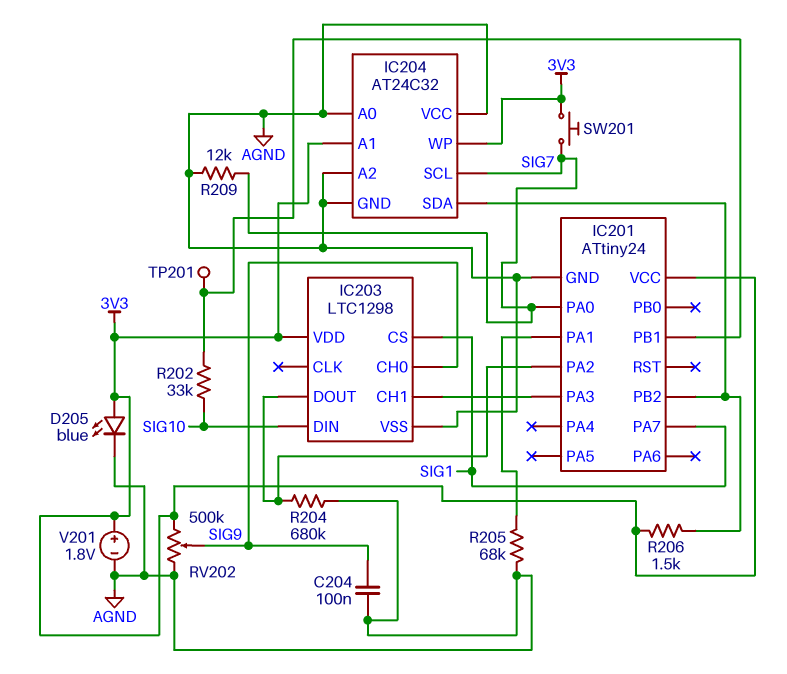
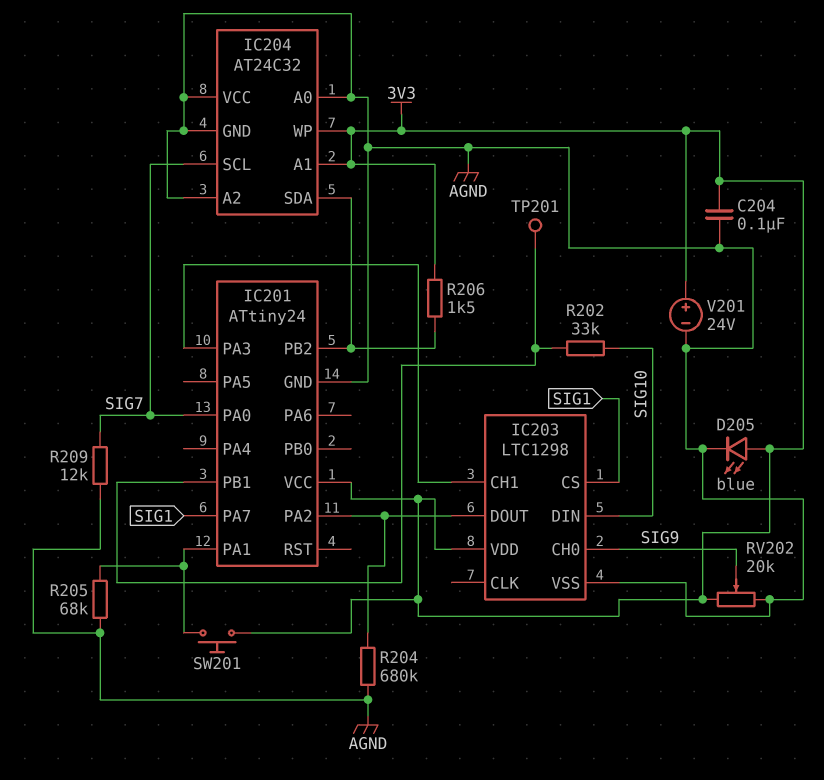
C204: 100nF (AGND, SIG9) -> 100nF (3V3, AGND)
RV202: 500k (3V3, AGND, wiper SIG9) -> 20k (3V3, AGND, wiper SIG9)
SW201: button (3V3, SIG7) -> button (3V3, IC201/PA1)
V201: 1.8V (plus 3V3, minus AGND) -> 24V (plus 3V3, minus AGND)

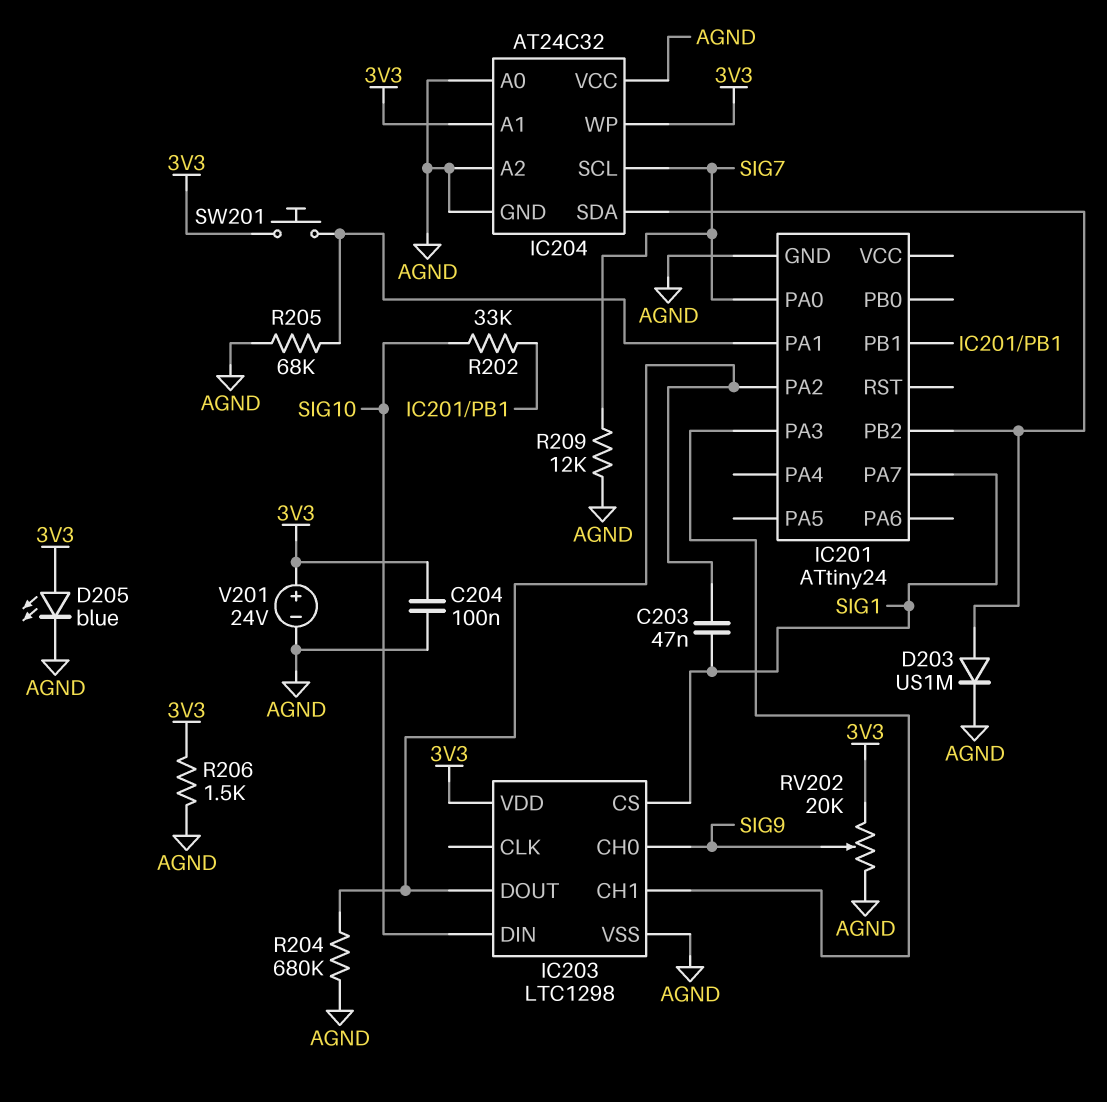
C203: none -> 47nF (IC201/PA2, SIG1)
D203: none -> diode US1M (A IC201/PB2, K AGND)
IC201 pin VCC: 3V3 -> none
R206: 1.5k (3V3, IC201/PB2) -> 1.5k (3V3, AGND)
TP201: test point (IC201/PB1) -> none

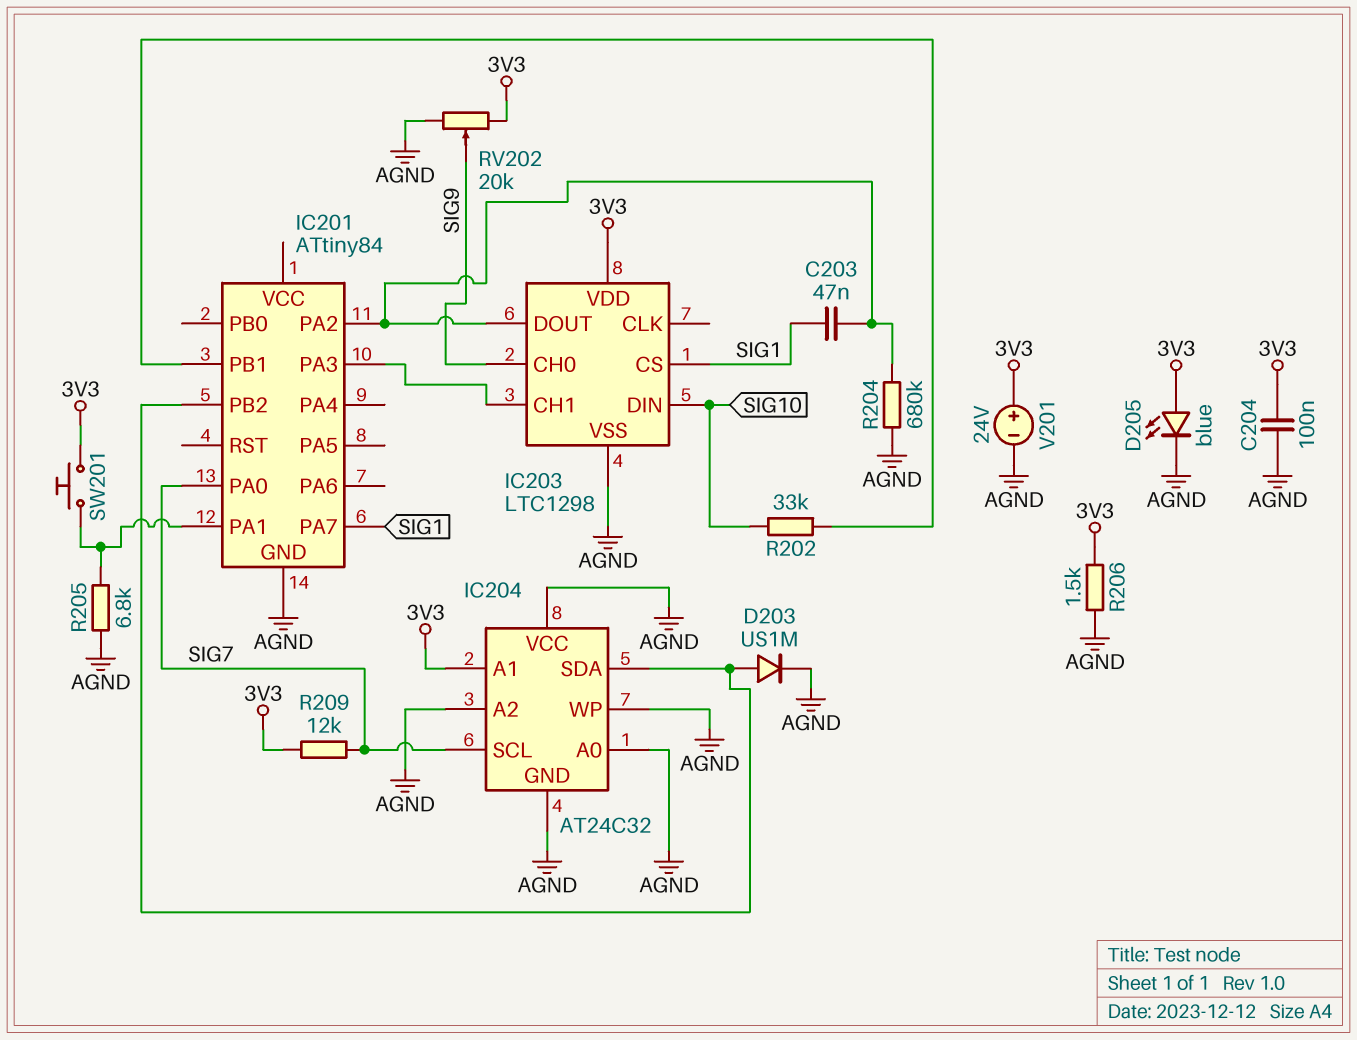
IC201: ATtiny24 -> ATtiny84
IC204 pin WP: 3V3 -> AGND
R205: 68k (AGND, IC201/PA1) -> 6.8k (AGND, IC201/PA1)
R209: 12k (AGND, SIG7) -> 12k (3V3, SIG7)

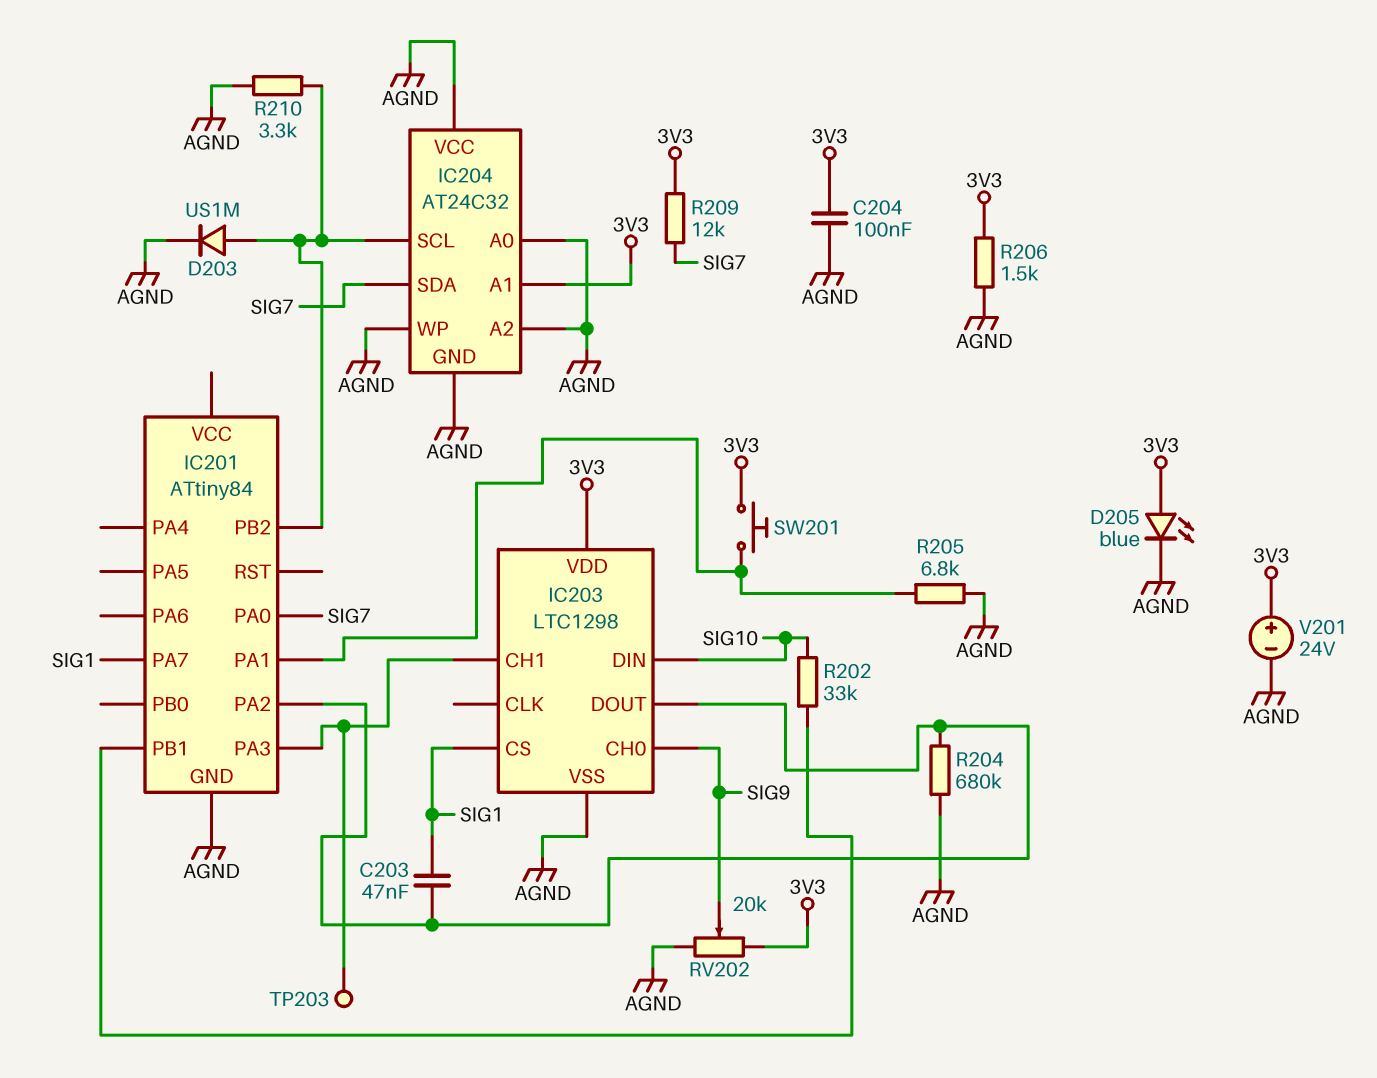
IC204 pin SCL: SIG7 -> IC201/PB2
IC204 pin SDA: IC201/PB2 -> SIG7
R210: none -> 3.3k (AGND, IC201/PB2)
TP203: none -> test point (IC201/PA3)

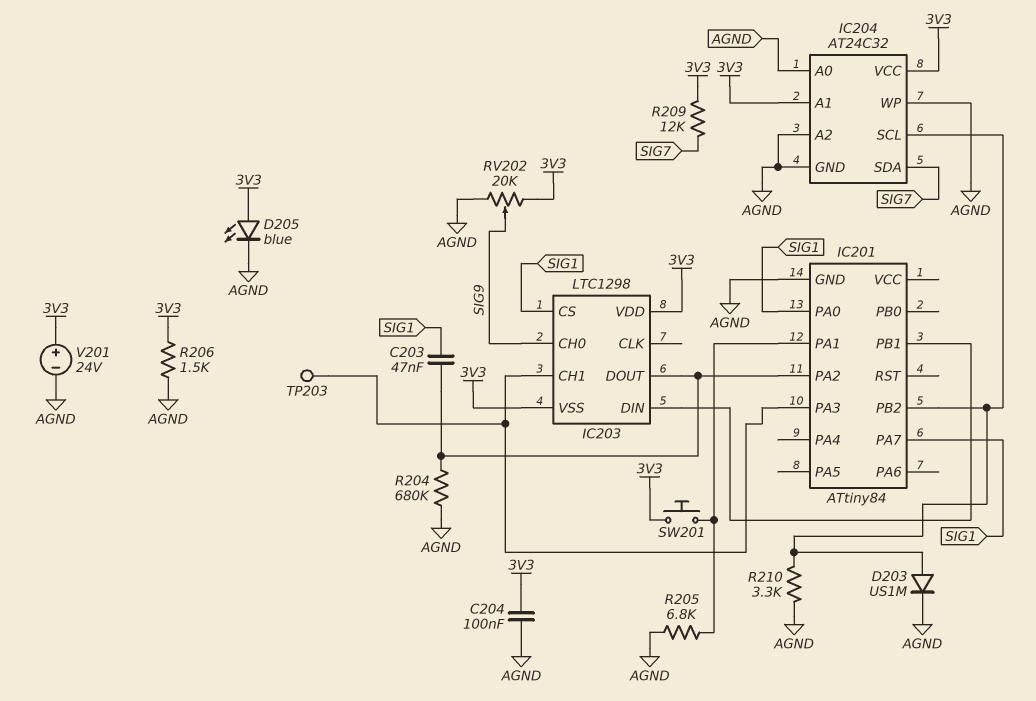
IC201 pin PA0: SIG7 -> SIG1
IC203 pin DIN: SIG10 -> IC201/PB1
IC203 pin VSS: AGND -> 3V3
IC204 pin VCC: AGND -> 3V3
R202: 33k (IC201/PB1, SIG10) -> none

